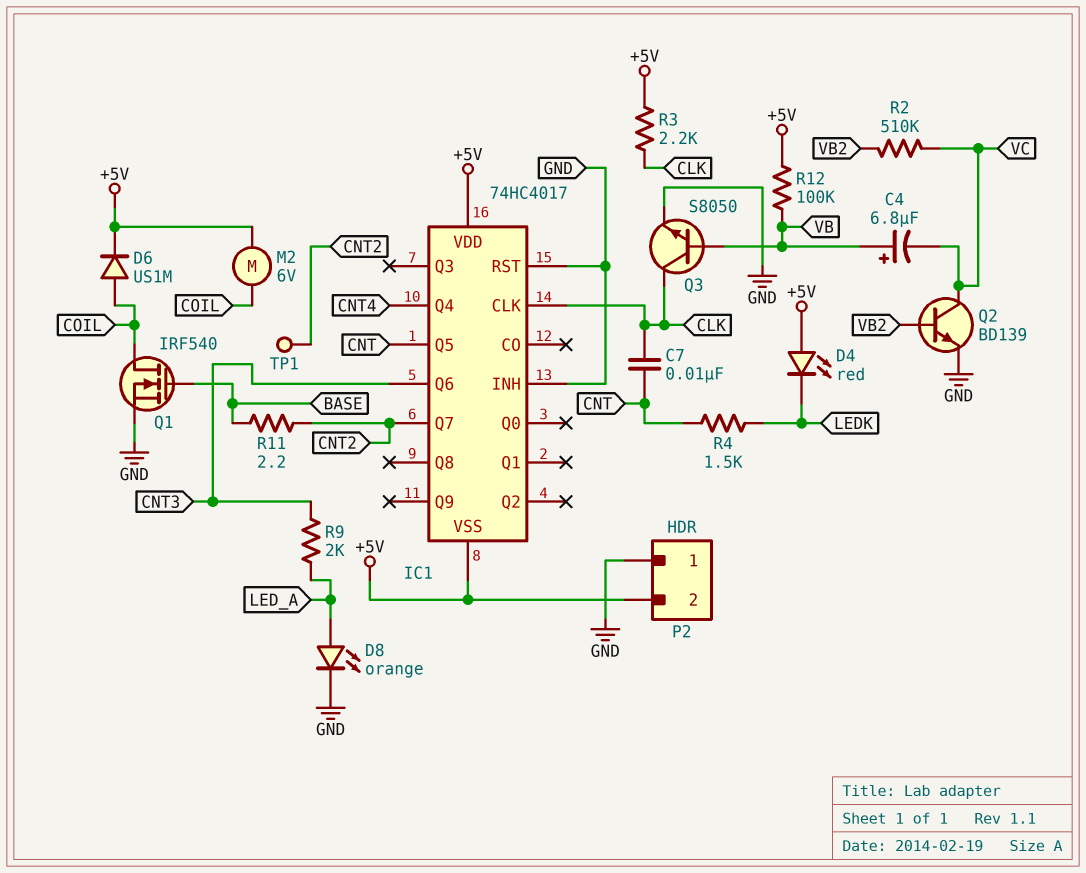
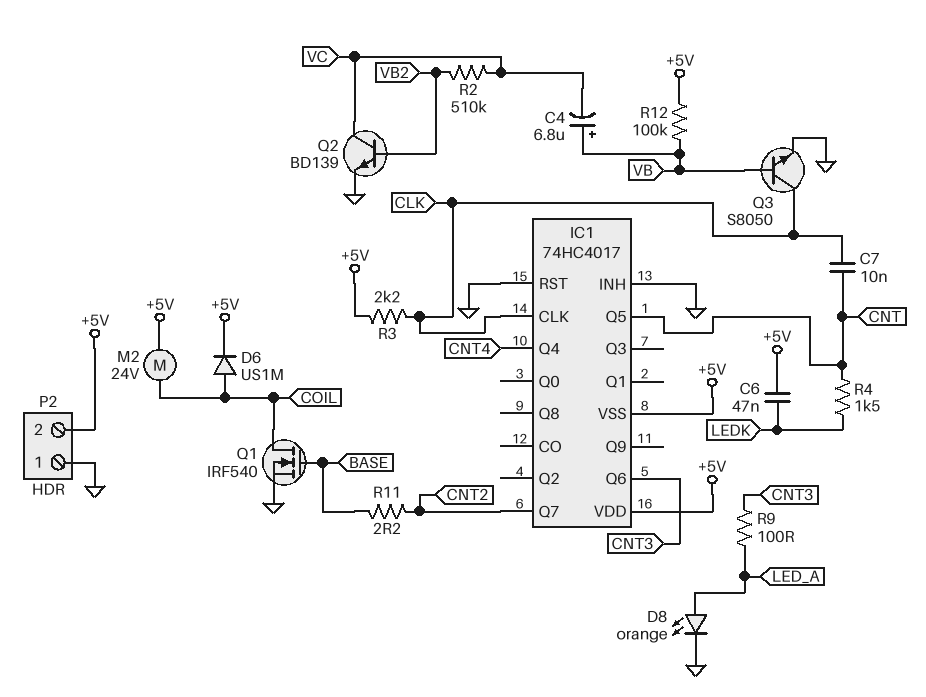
C6: none -> 47nF (+5V, LEDK)
D4: LED red (A +5V, K LEDK) -> none
M2: motor 6V (+5V, COIL) -> motor 24V (+5V, COIL)
R9: 2k (CNT3, LED_A) -> 100 (CNT3, LED_A)
TP1: test point (CNT2) -> none

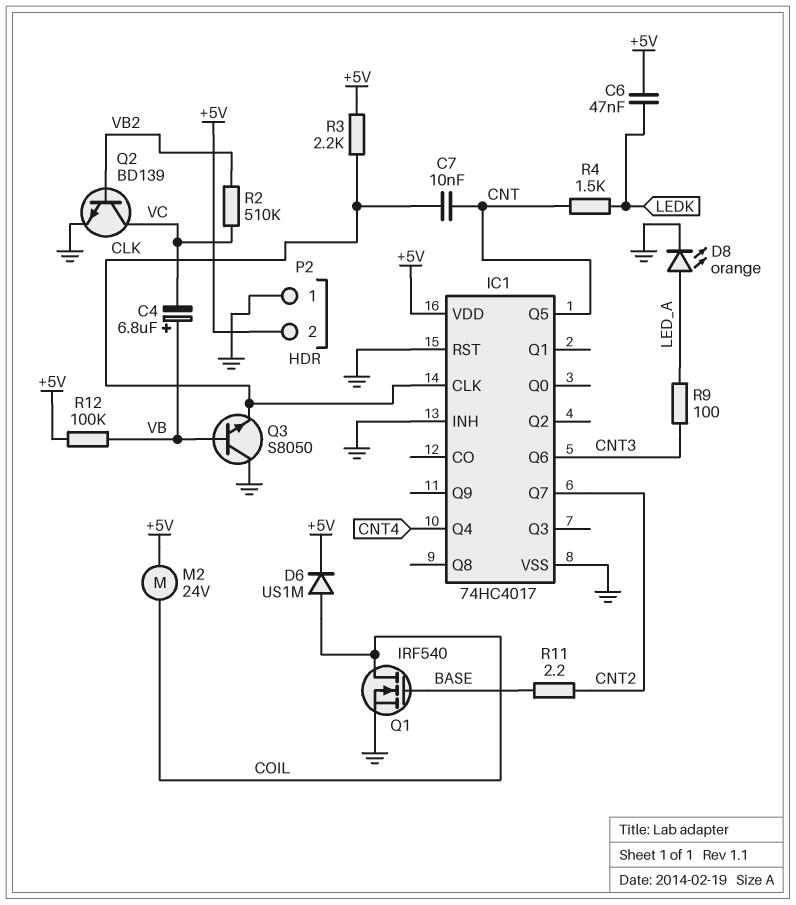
IC1 pin VSS: +5V -> GND
Q3: NPN S8050 (B VB, C CLK, E GND) -> NPN S8050 (B VB, C GND, E CLK)

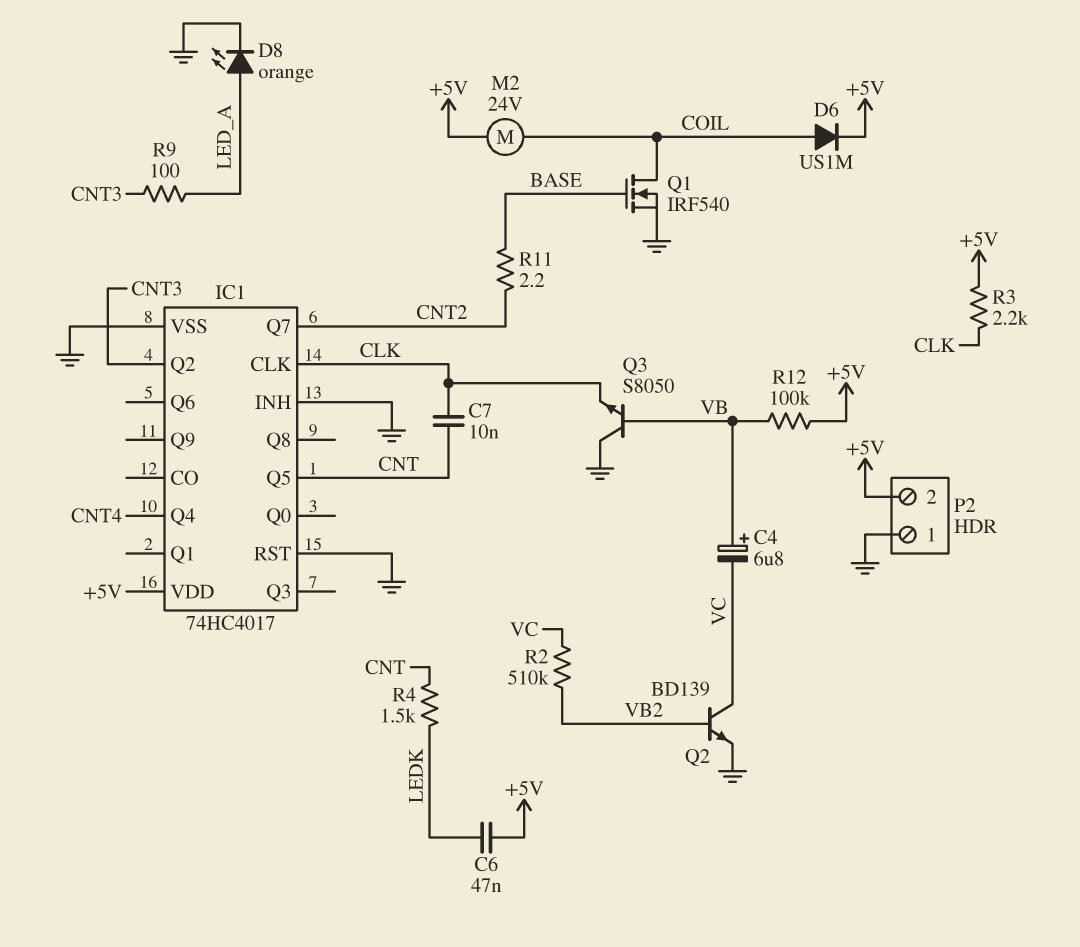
IC1 pin Q2: none -> CNT3
IC1 pin Q6: CNT3 -> none

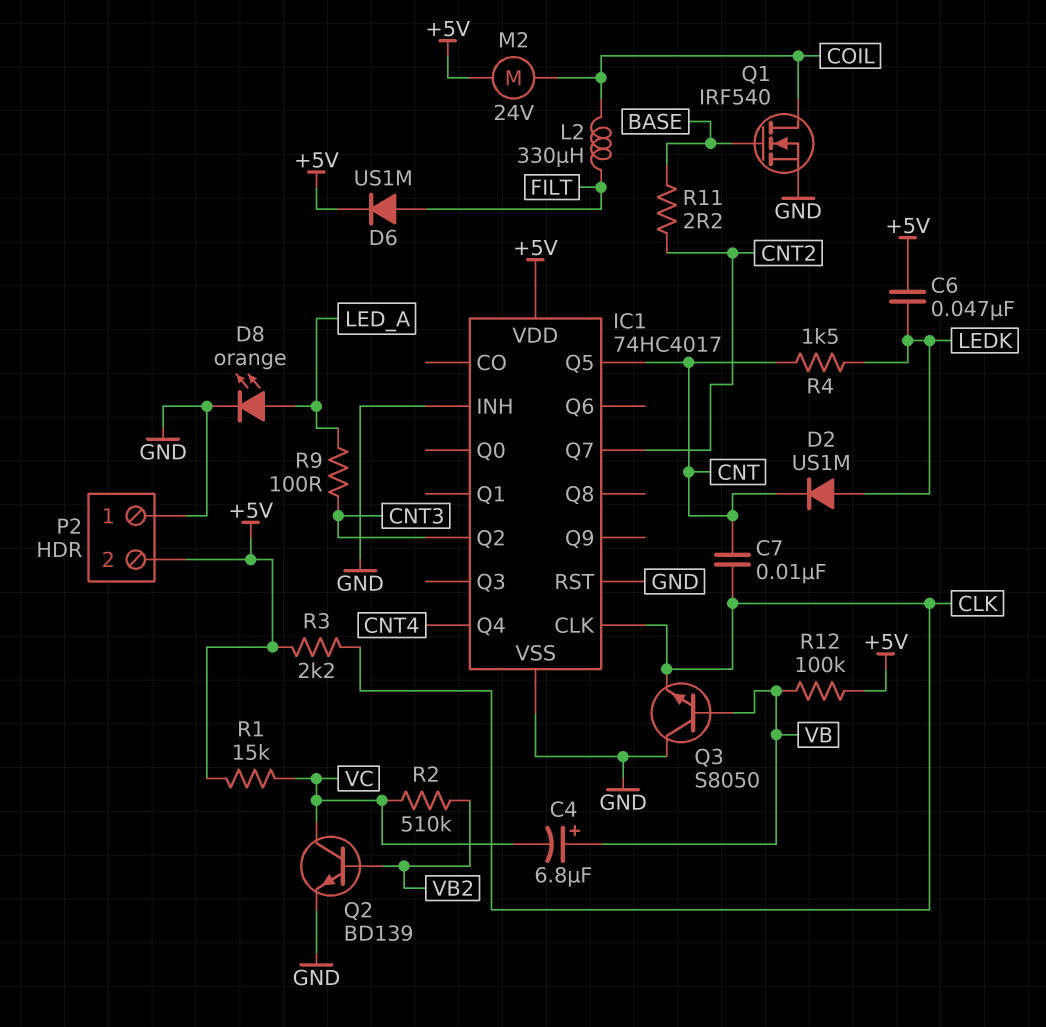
D2: none -> diode US1M (A LEDK, K CNT)
D6: diode US1M (A COIL, K +5V) -> diode US1M (A FILT, K +5V)
L2: none -> 330uH (COIL, FILT)
R1: none -> 15k (+5V, VC)

